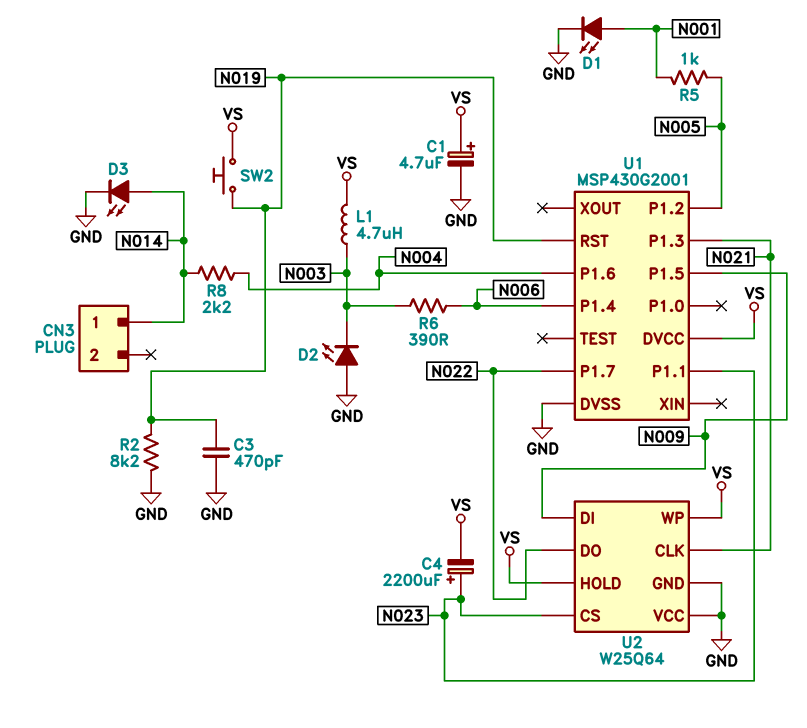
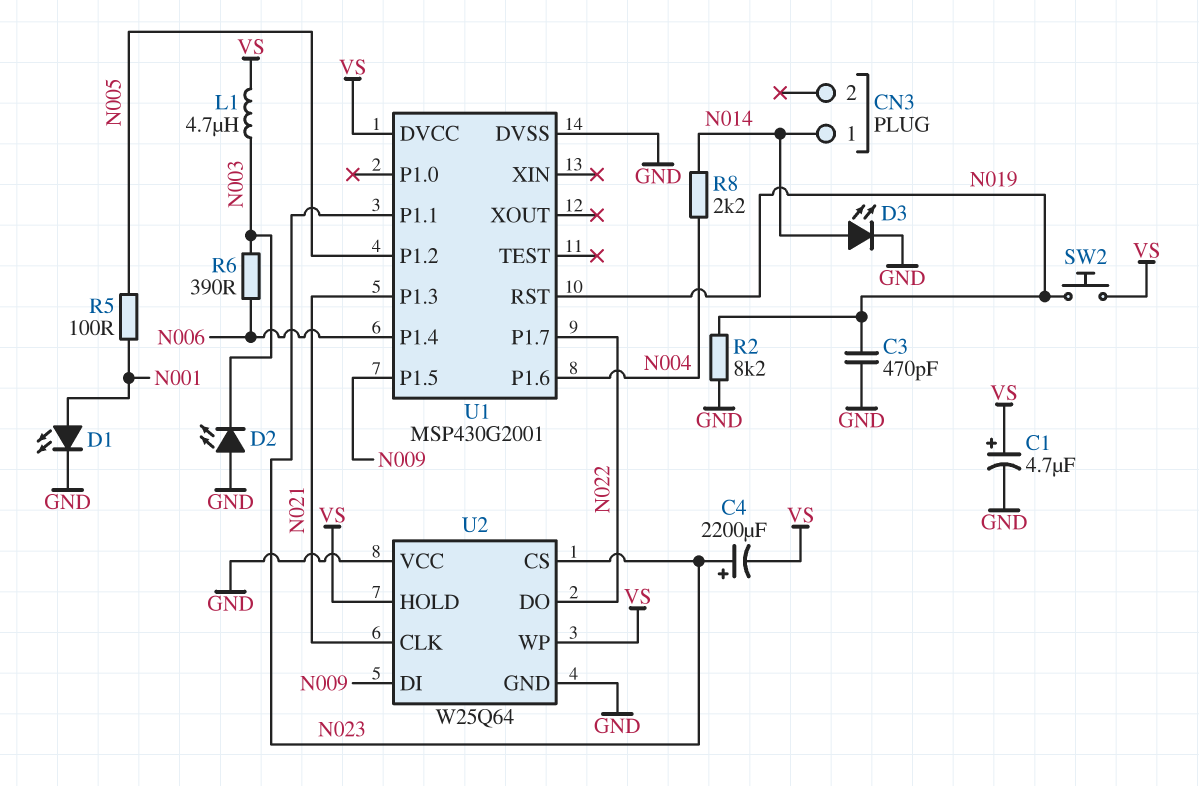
R5: 1k (N001, N005) -> 100 (N001, N005)

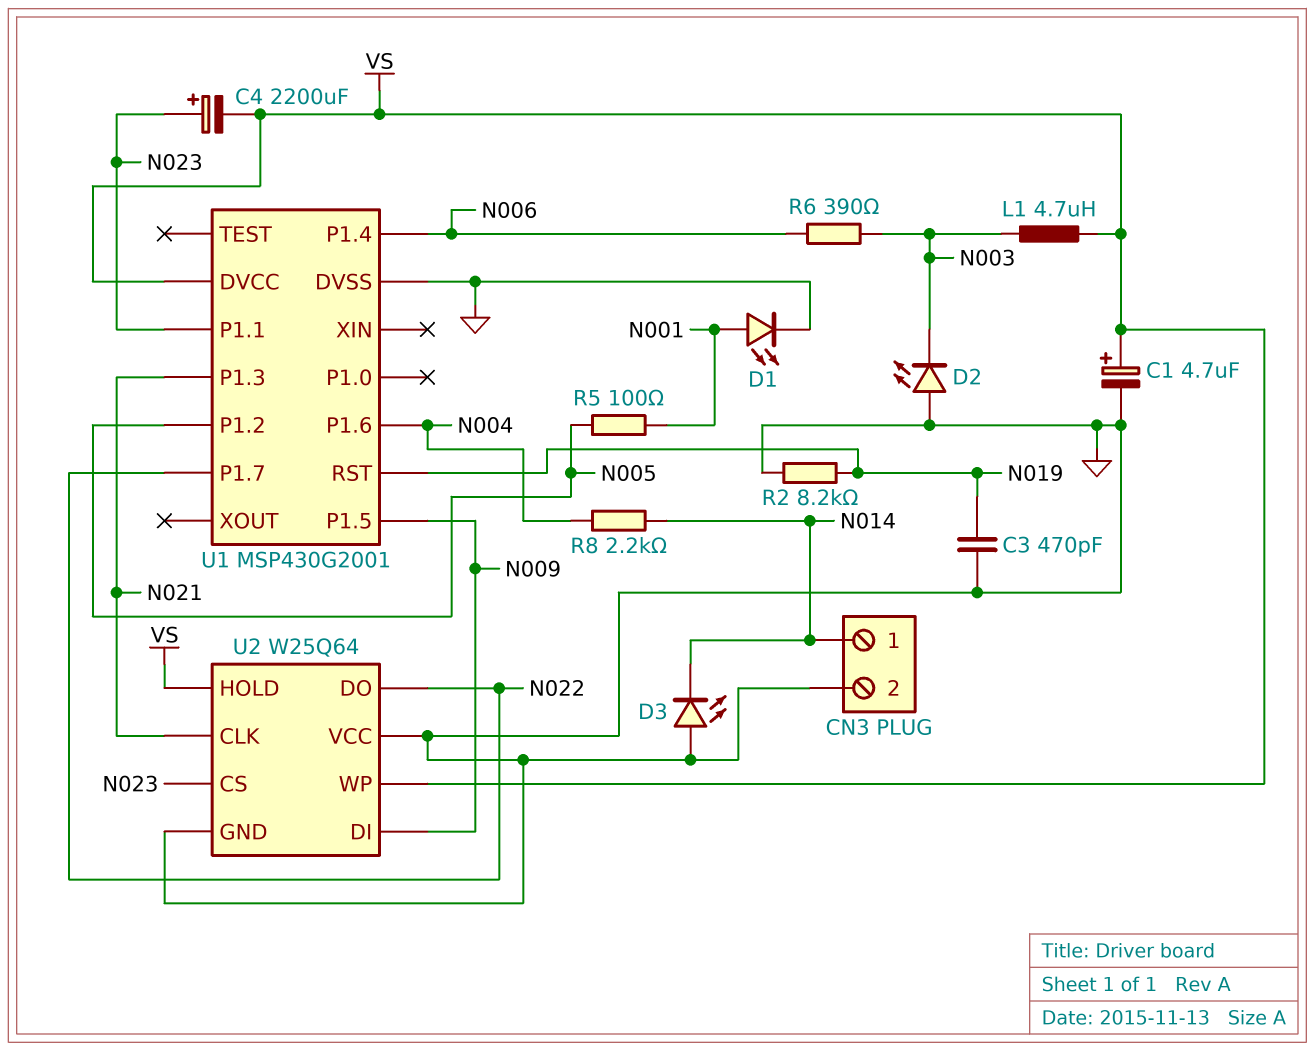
CN3 pin 2: none -> GND
D3: LED (A N014, K GND) -> LED (A GND, K N014)
SW2: button (N019, VS) -> none

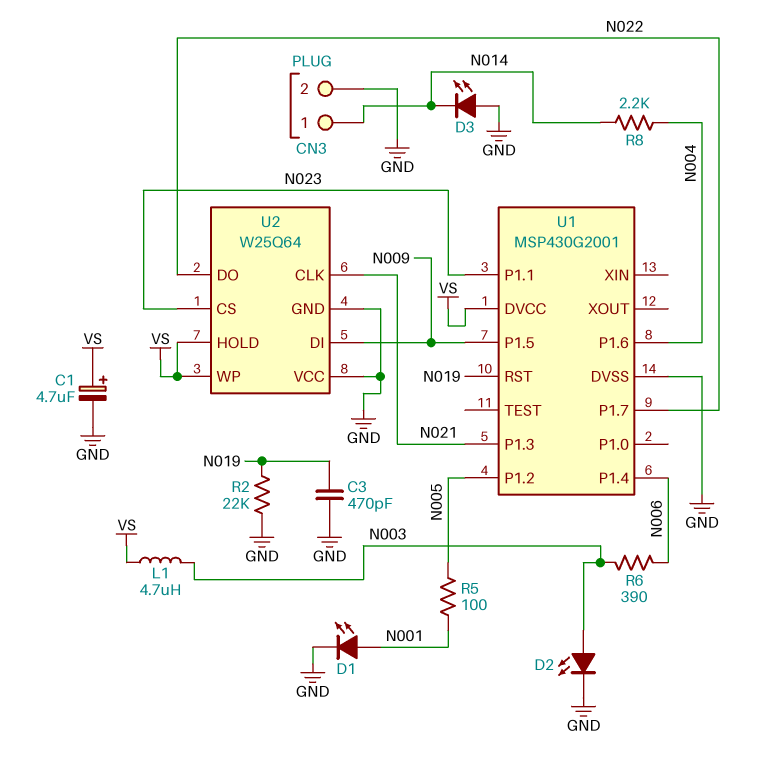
C4: 2200uF (plus N023, minus VS) -> none
D2: LED (A GND, K N003) -> LED (A N003, K GND)
R2: 8.2k (GND, N019) -> 22k (GND, N019)

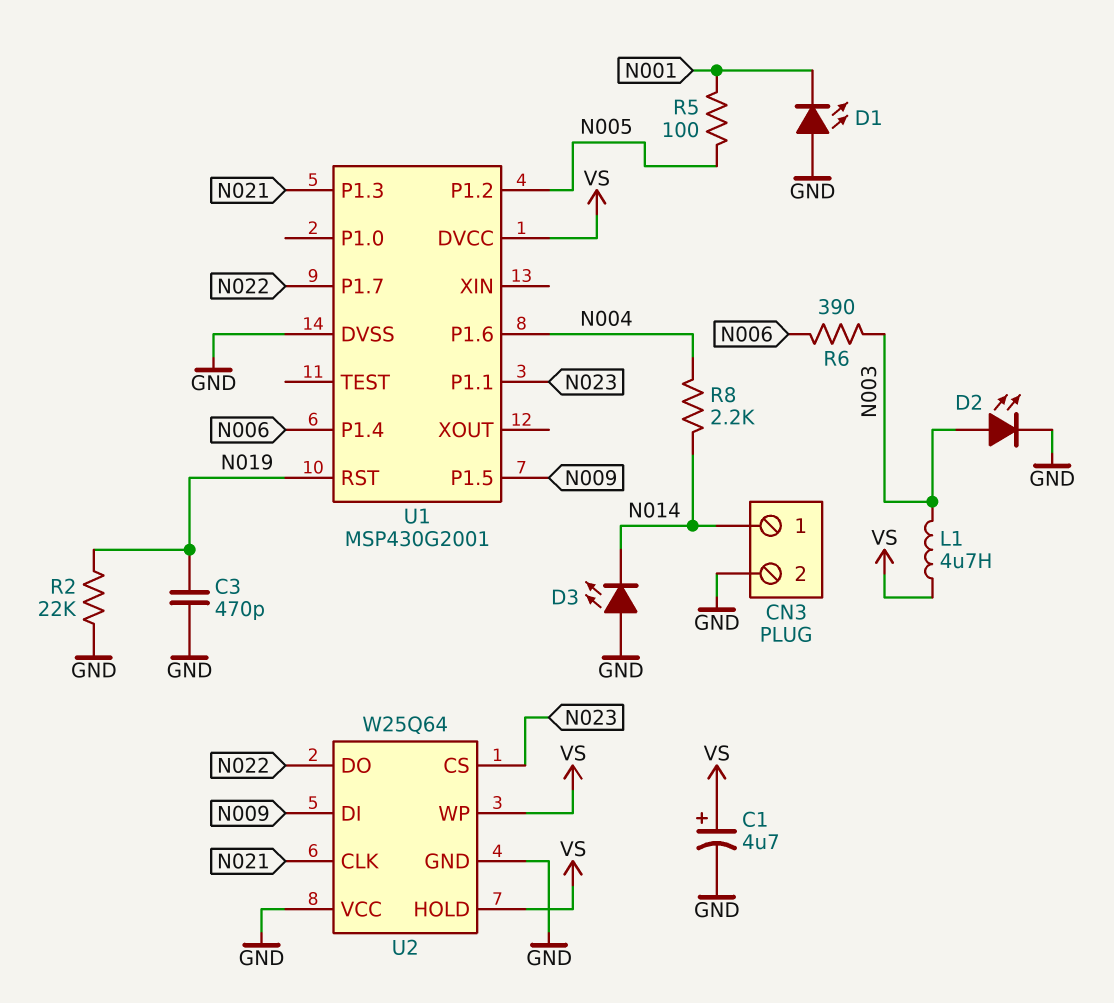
D1: LED (A N001, K GND) -> LED (A GND, K N001)

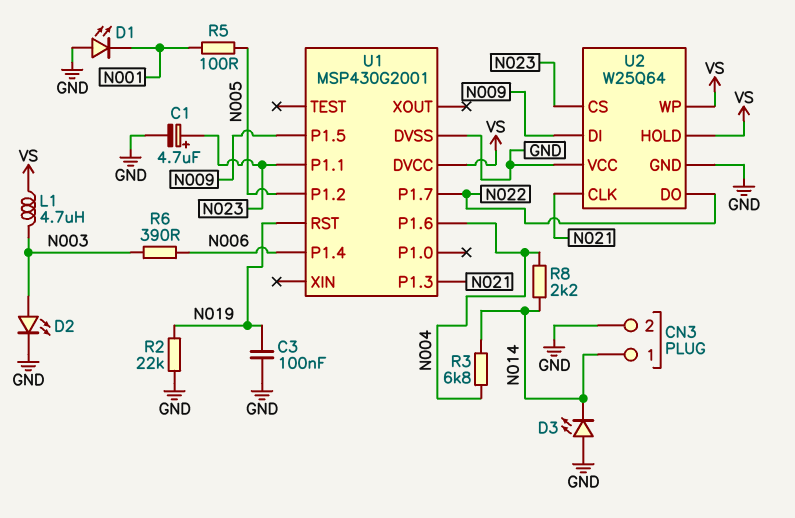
C1: 4.7uF (plus VS, minus GND) -> 4.7uF (plus N023, minus GND)
C3: 470pF (GND, N019) -> 100nF (GND, N019)
R3: none -> 6.8k (N004, N014)

